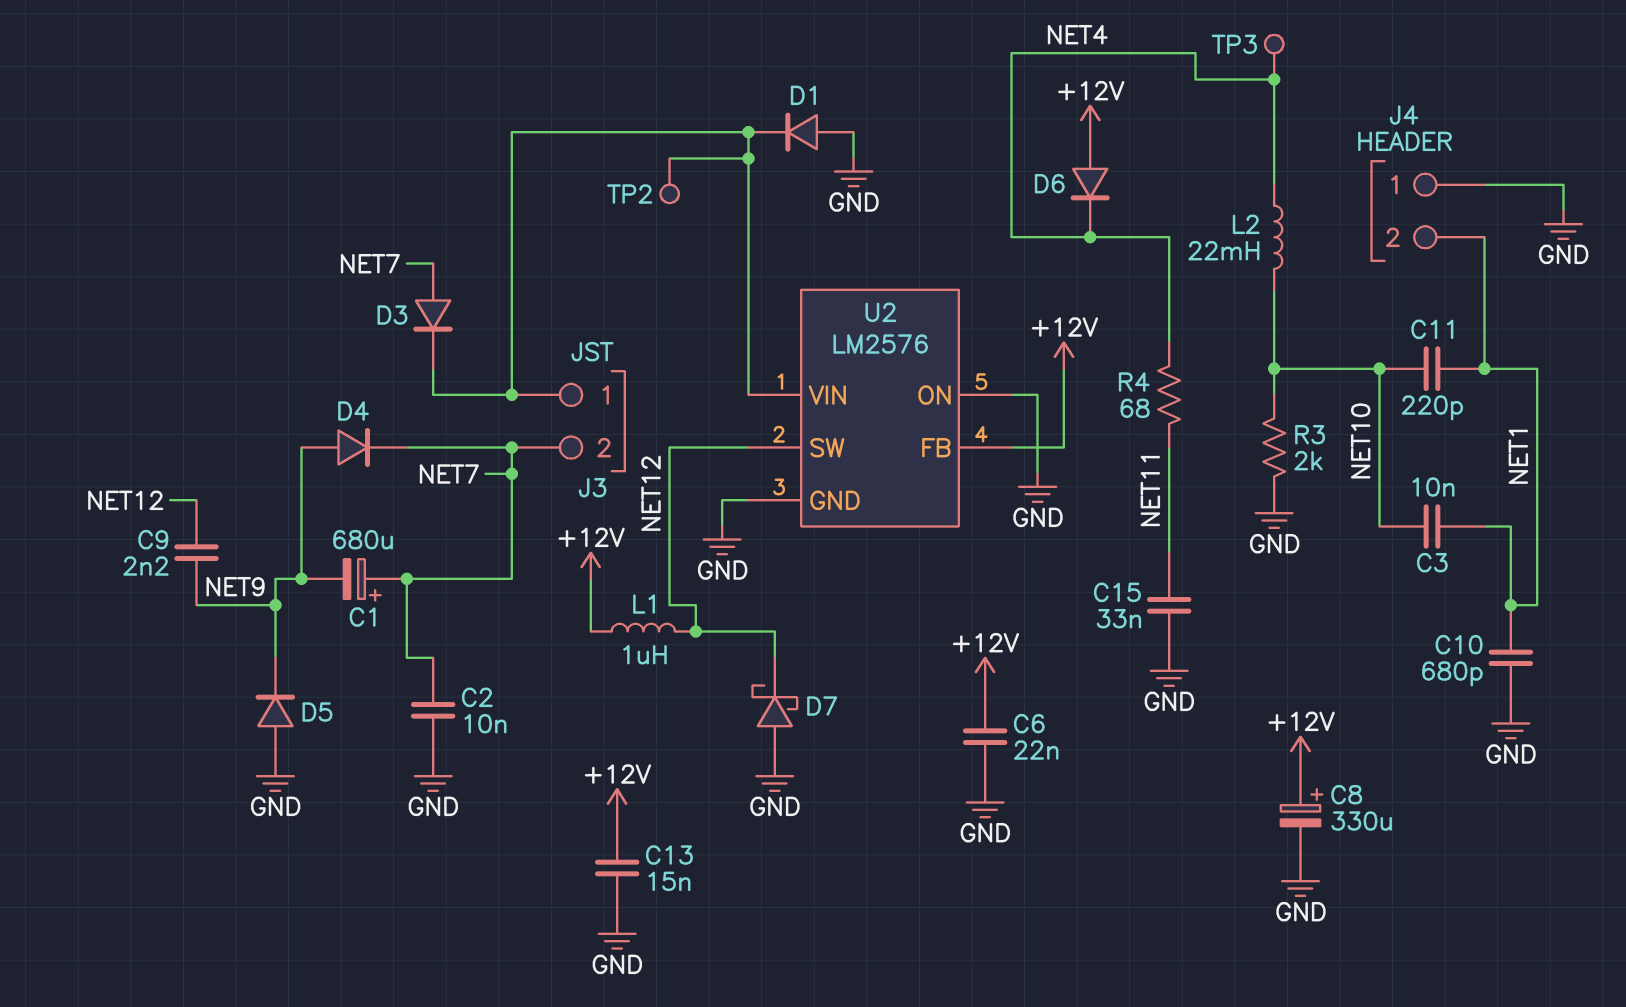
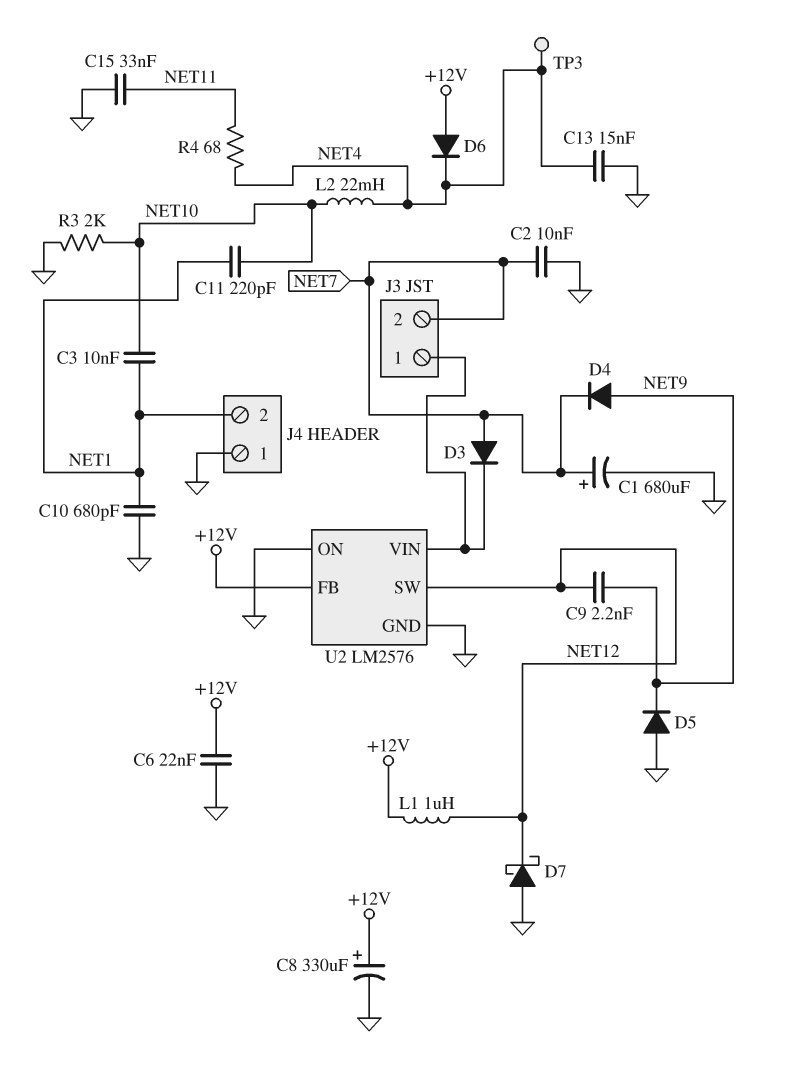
C1: 680uF (plus NET7, minus NET9) -> 680uF (plus NET7, minus GND)
C13: 15nF (+12V, GND) -> 15nF (GND, NET4)
D1: diode (A GND, K J3/1) -> none
TP2: test point (J3/1) -> none

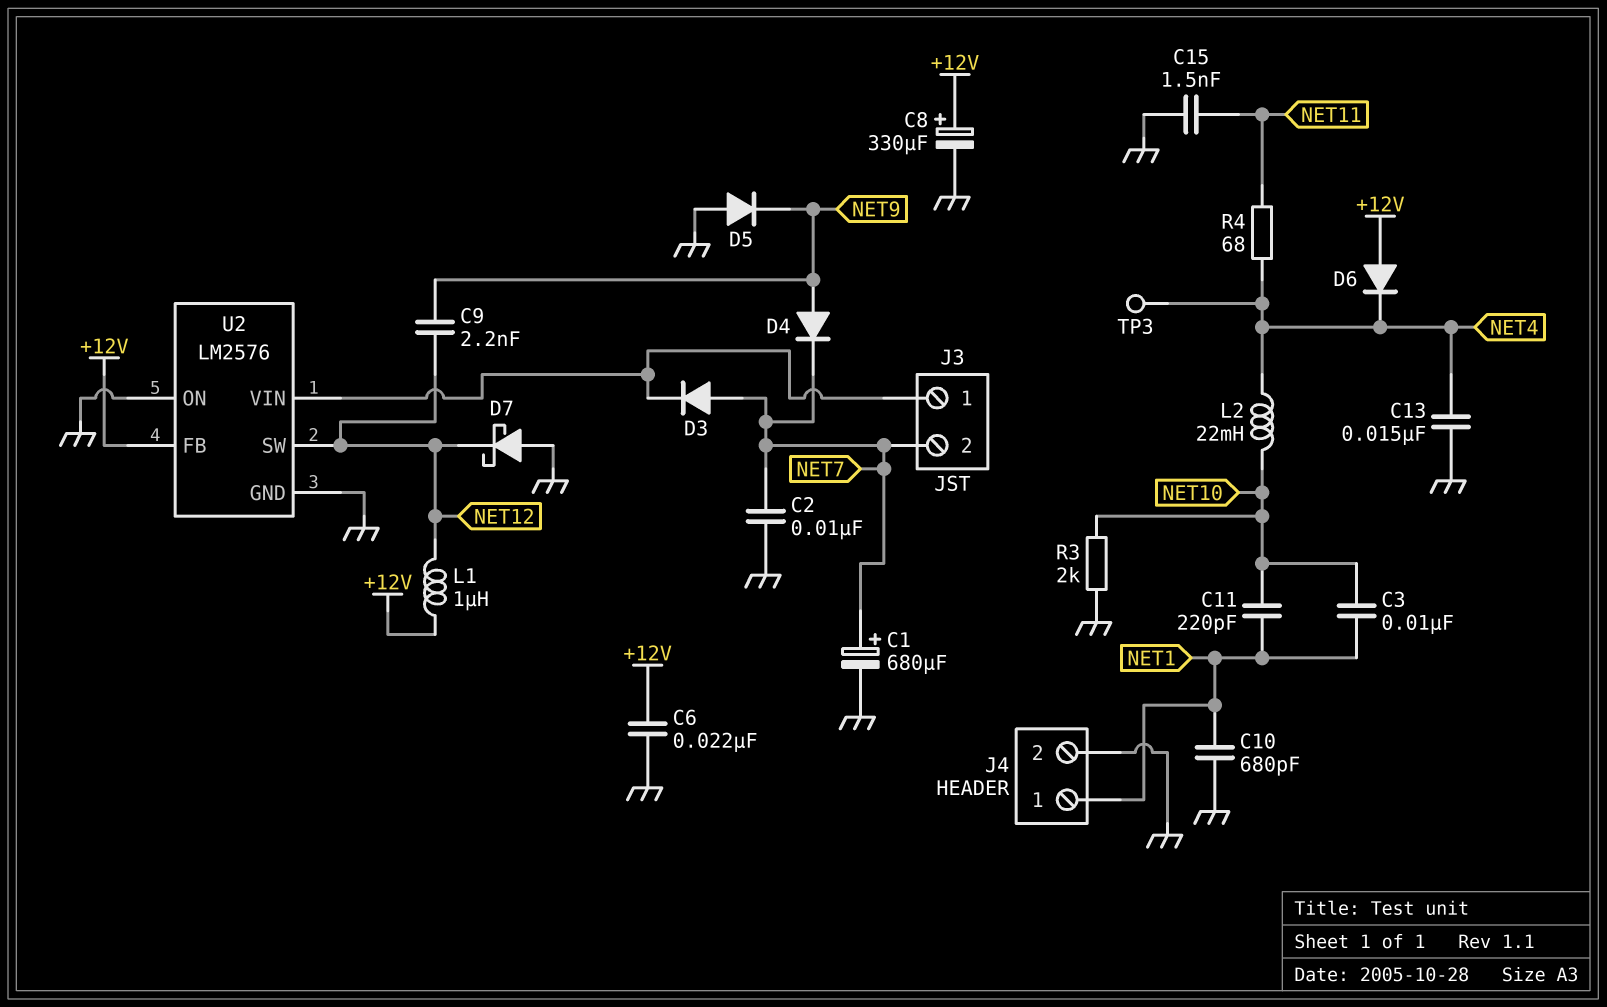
C15: 33nF (GND, NET11) -> 1.5nF (GND, NET11)
J4 pin 1: GND -> NET1
J4 pin 2: NET1 -> GND

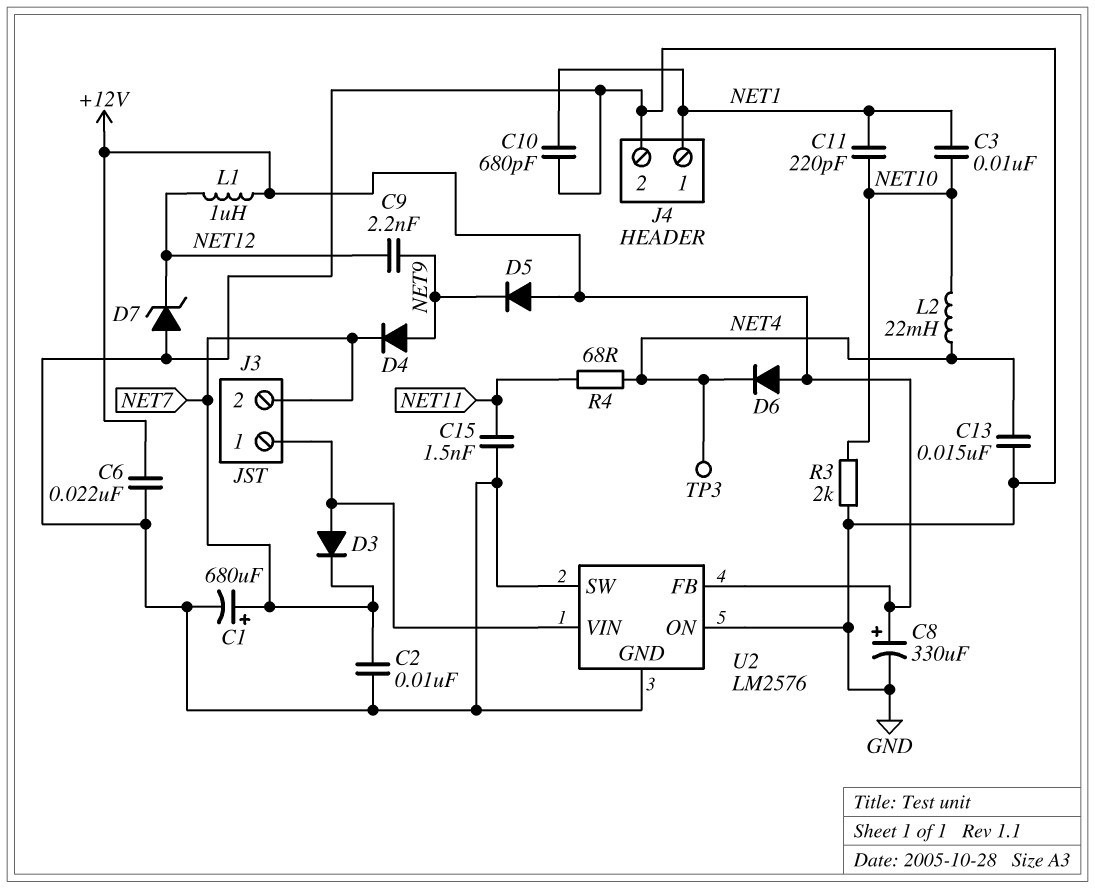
D3: diode (A NET7, K J3/1) -> diode (A J3/1, K NET7)
D5: diode (A GND, K NET9) -> diode (A +12V, K NET9)
D7: schottky (A GND, K NET12) -> zener (A GND, K NET12)
U2 pin SW: NET12 -> GND

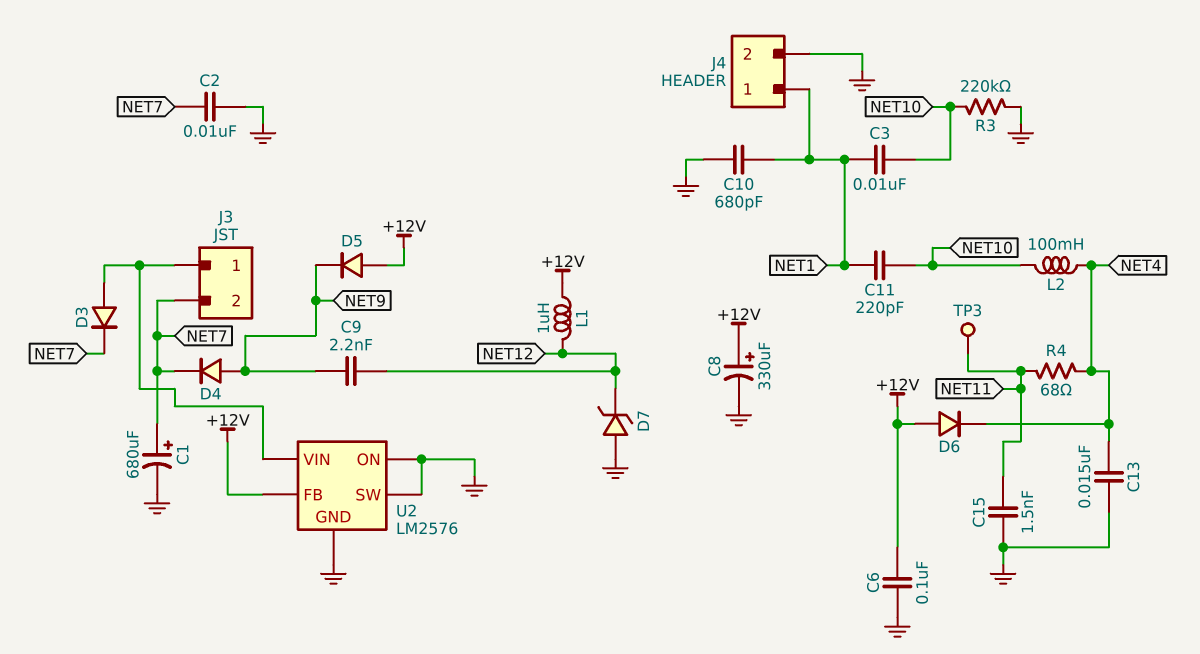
C6: 22nF (+12V, GND) -> 100nF (+12V, GND)
L2: 22mH (NET4, NET10) -> 100mH (NET4, NET10)
R3: 2k (GND, NET10) -> 220k (GND, NET10)
TP3: test point (NET4) -> test point (NET11)

